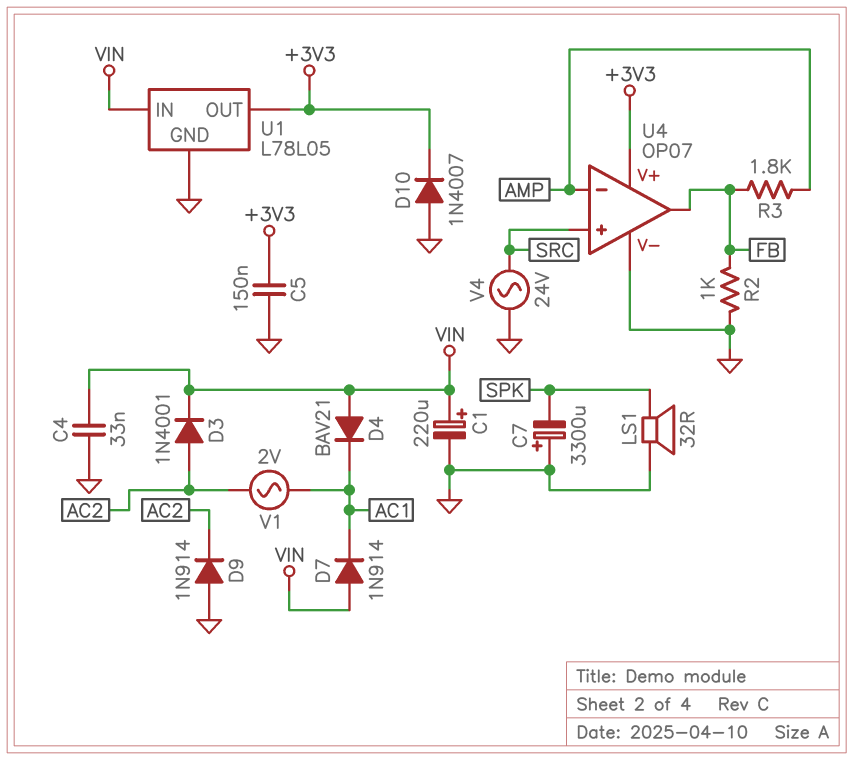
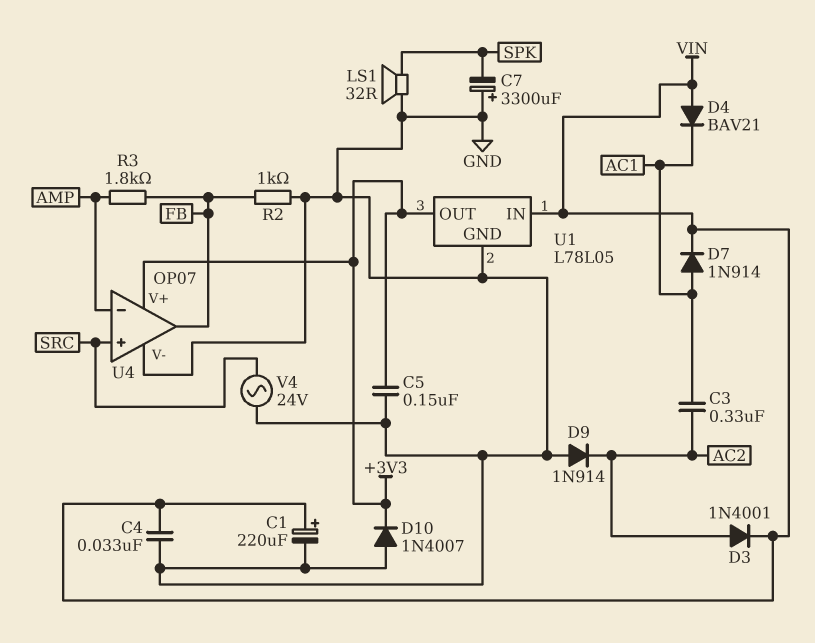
C3: none -> 330nF (AC1, AC2)
D7: diode 1N914 (A VIN, K AC1) -> diode 1N914 (A AC1, K VIN)
V1: AC 2V (AC1, AC2) -> none

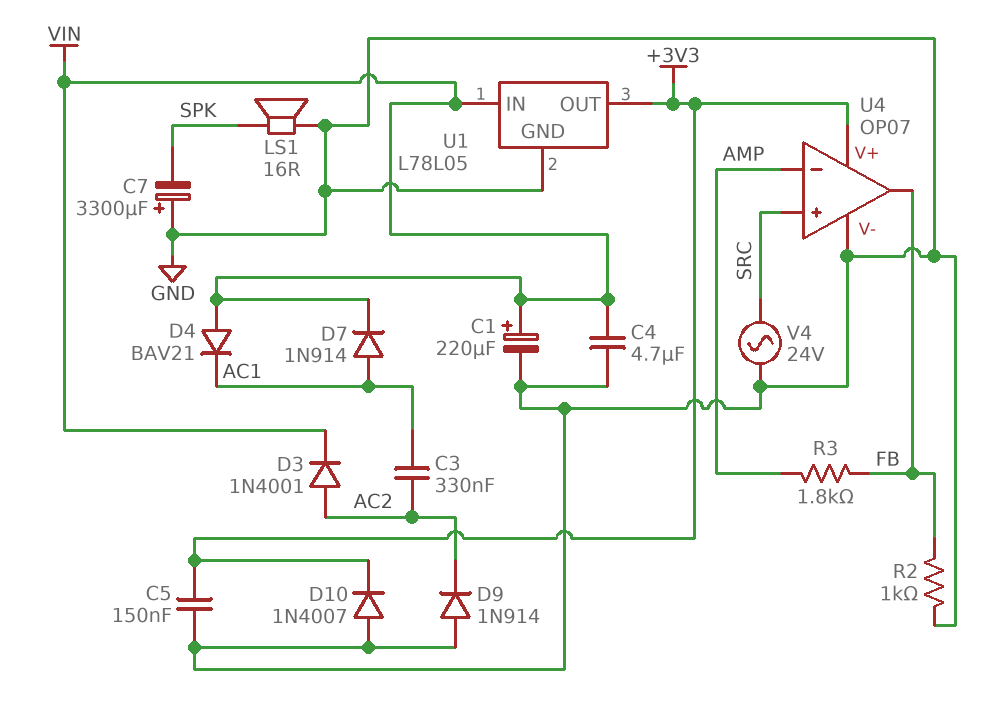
C4: 33nF (GND, VIN) -> 4.7uF (GND, VIN)
LS1: speaker 32R (GND, SPK) -> speaker 16R (GND, SPK)

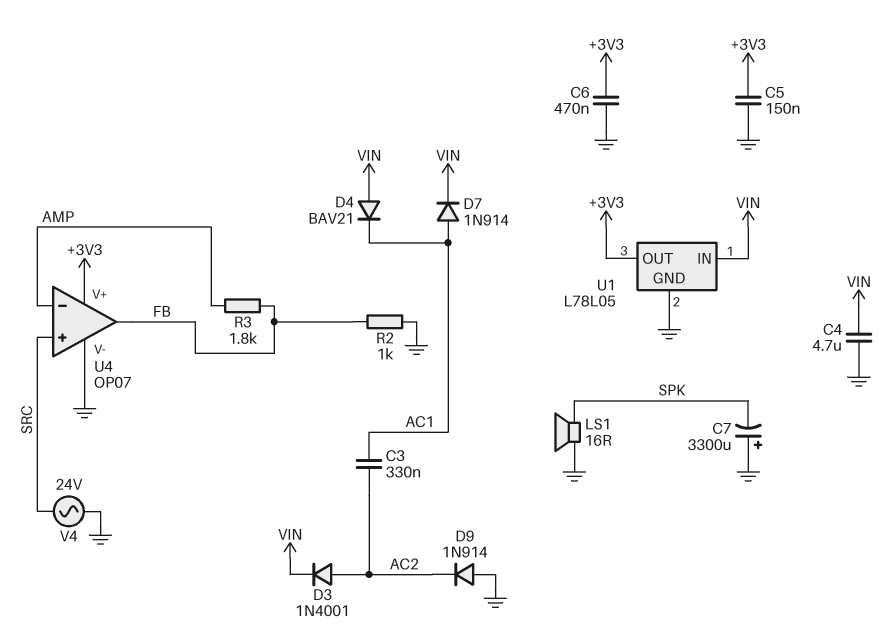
C1: 220uF (plus VIN, minus GND) -> none
C6: none -> 470nF (+3V3, GND)
D10: diode 1N4007 (A GND, K +3V3) -> none

